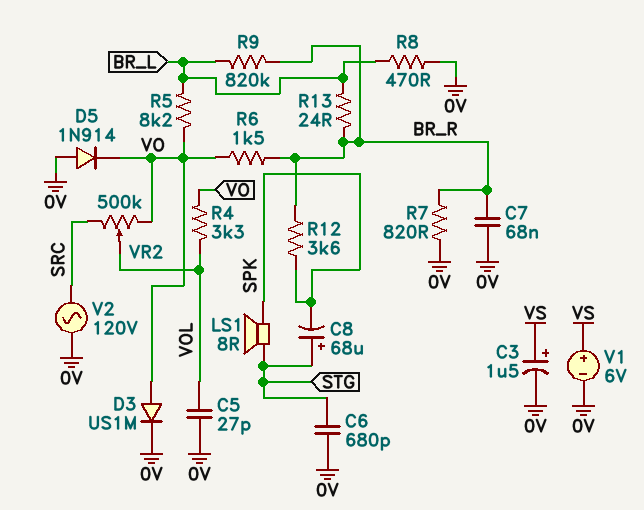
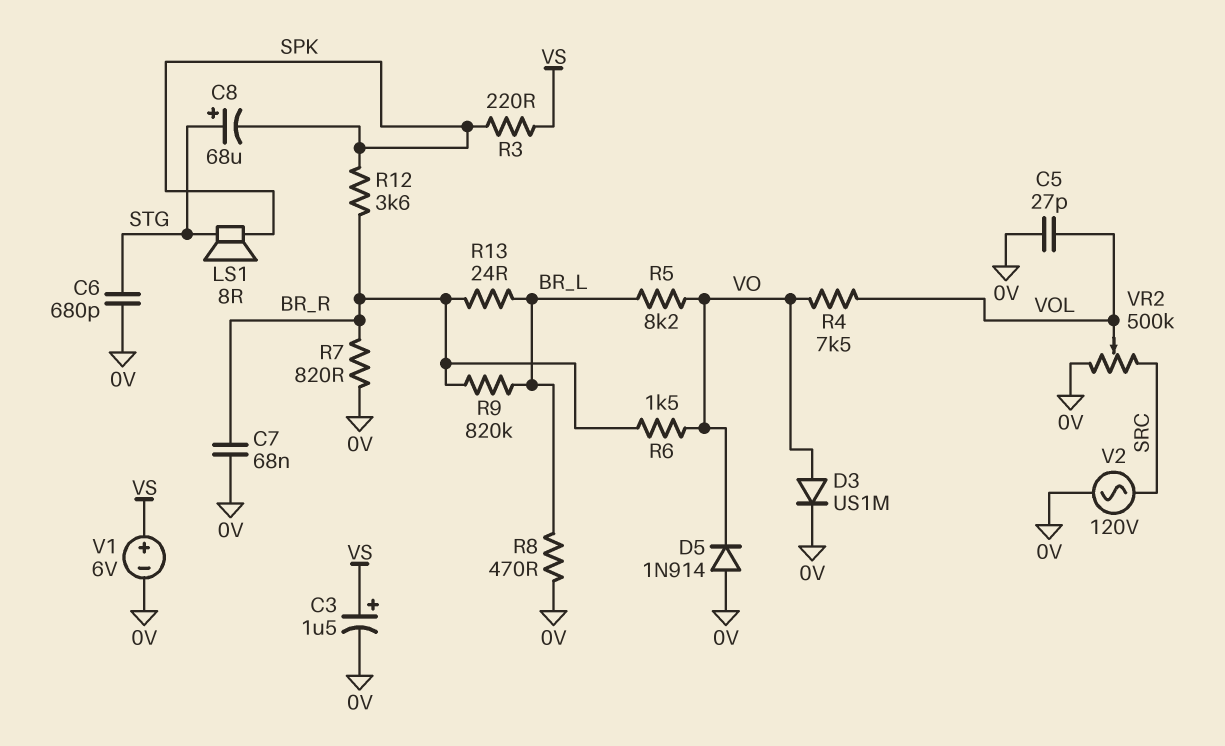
R3: none -> 220 (SPK, VS)
R4: 3.3k (VO, VOL) -> 7.5k (VO, VOL)
VR2: 500k (SRC, VO, wiper VOL) -> 500k (0V, SRC, wiper VOL)

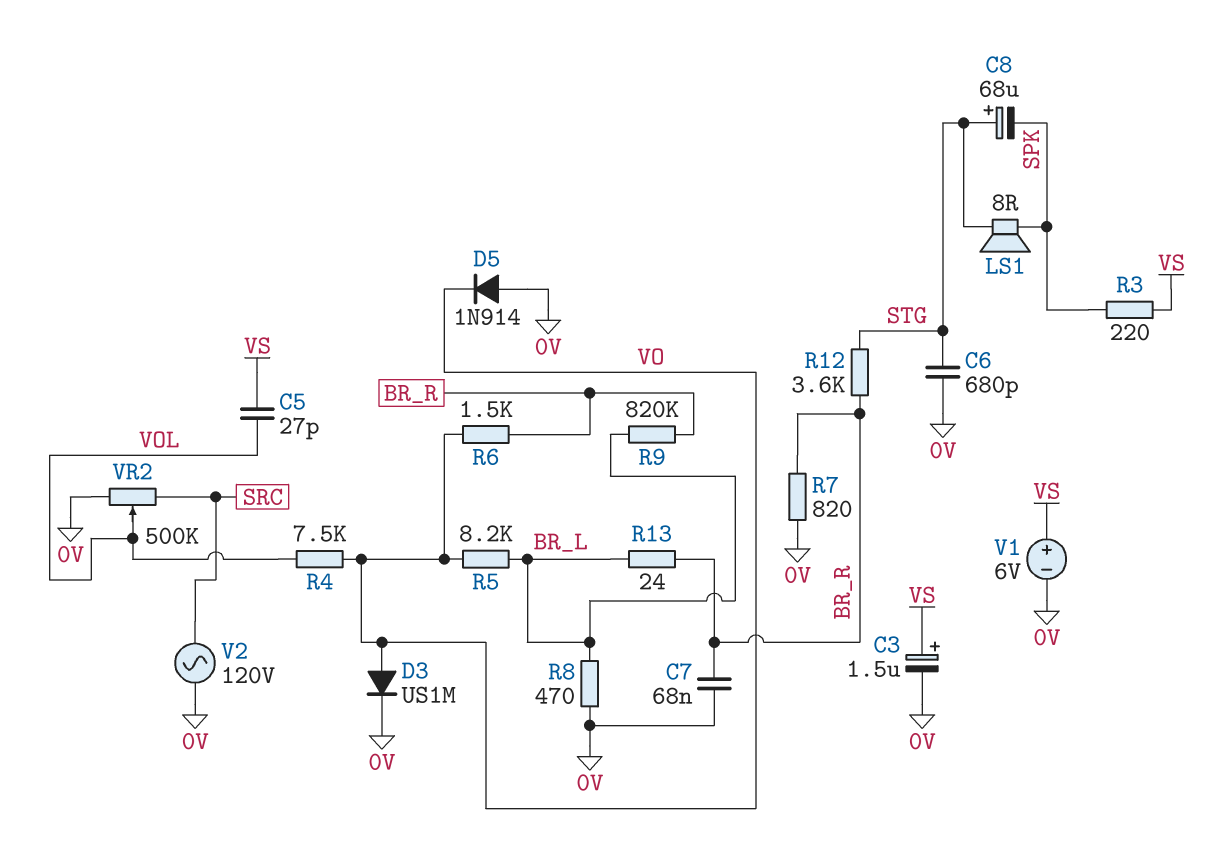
C5: 27pF (0V, VOL) -> 27pF (VOL, VS)
R12: 3.6k (BR_R, SPK) -> 3.6k (BR_R, STG)

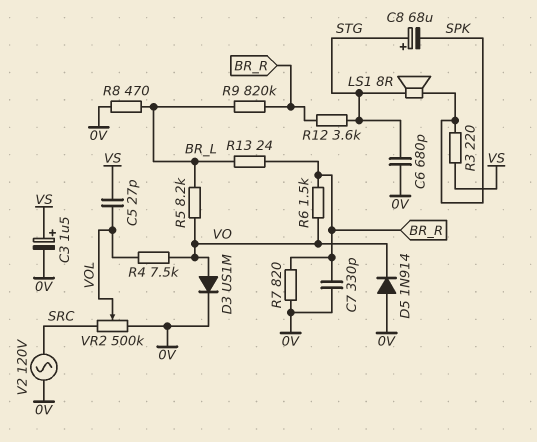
C7: 68nF (0V, BR_R) -> 330pF (0V, BR_R)
V1: 6V (plus VS, minus 0V) -> none

